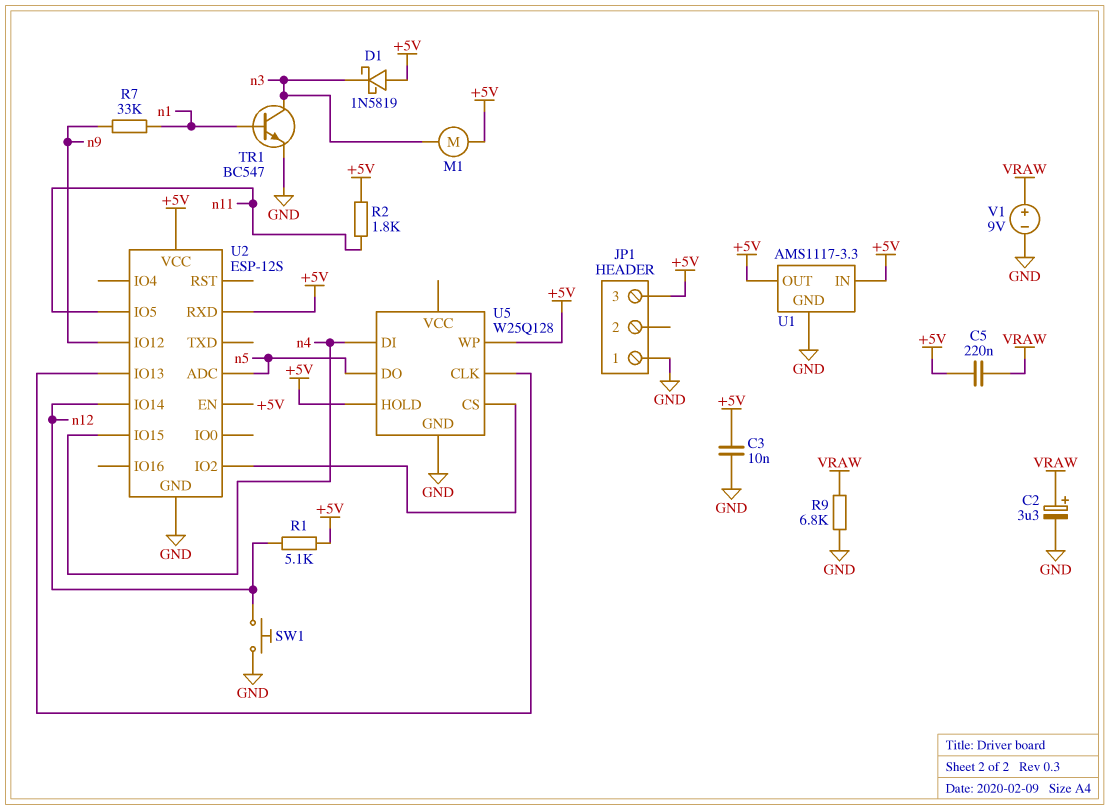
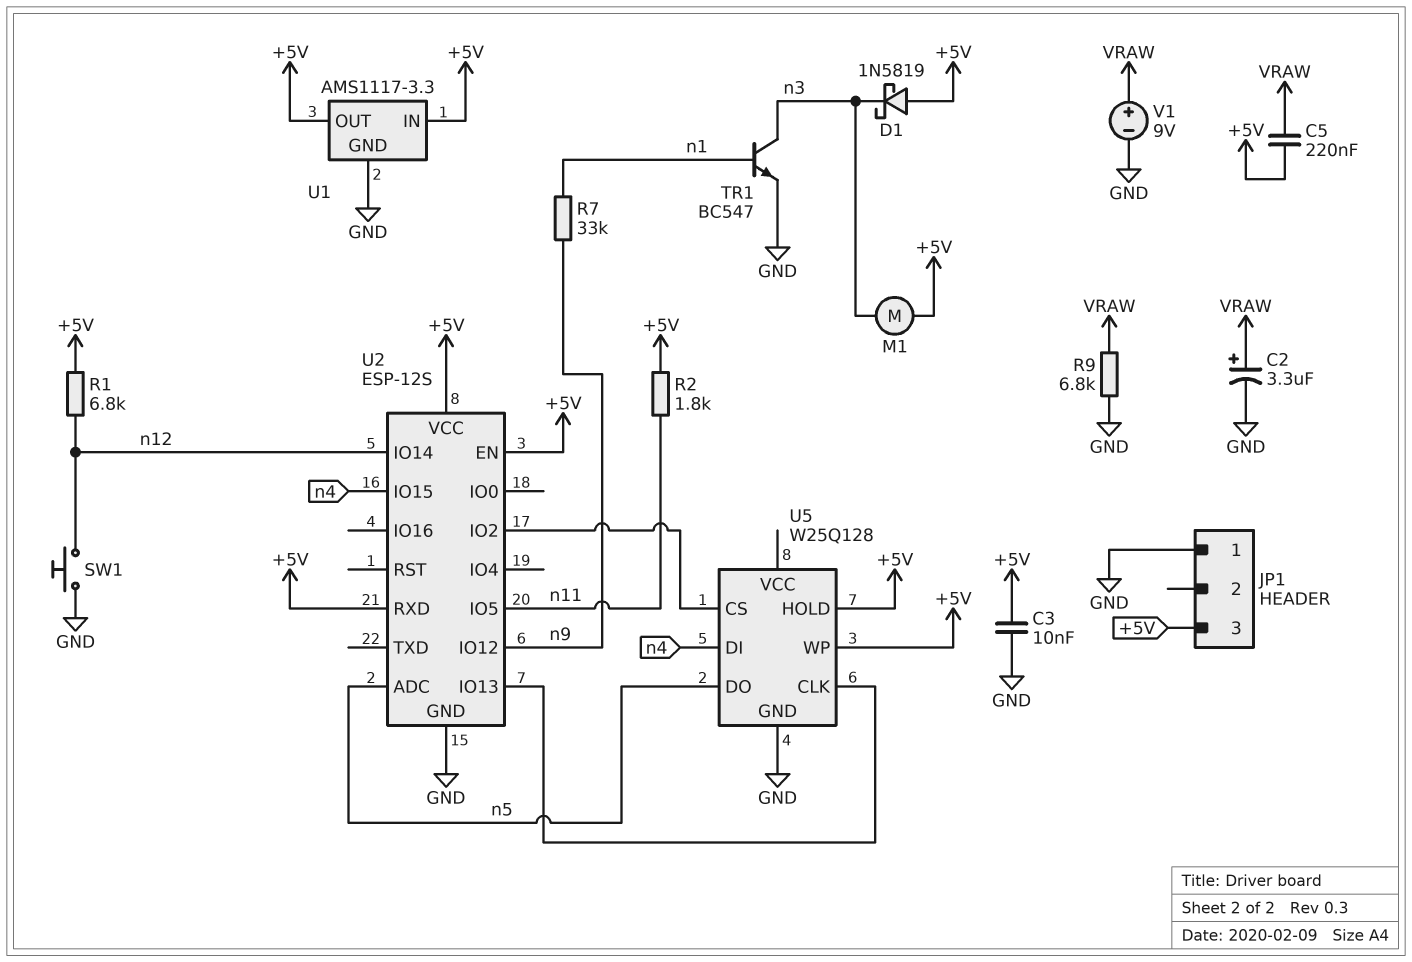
R1: 5.1k (+5V, n12) -> 6.8k (+5V, n12)

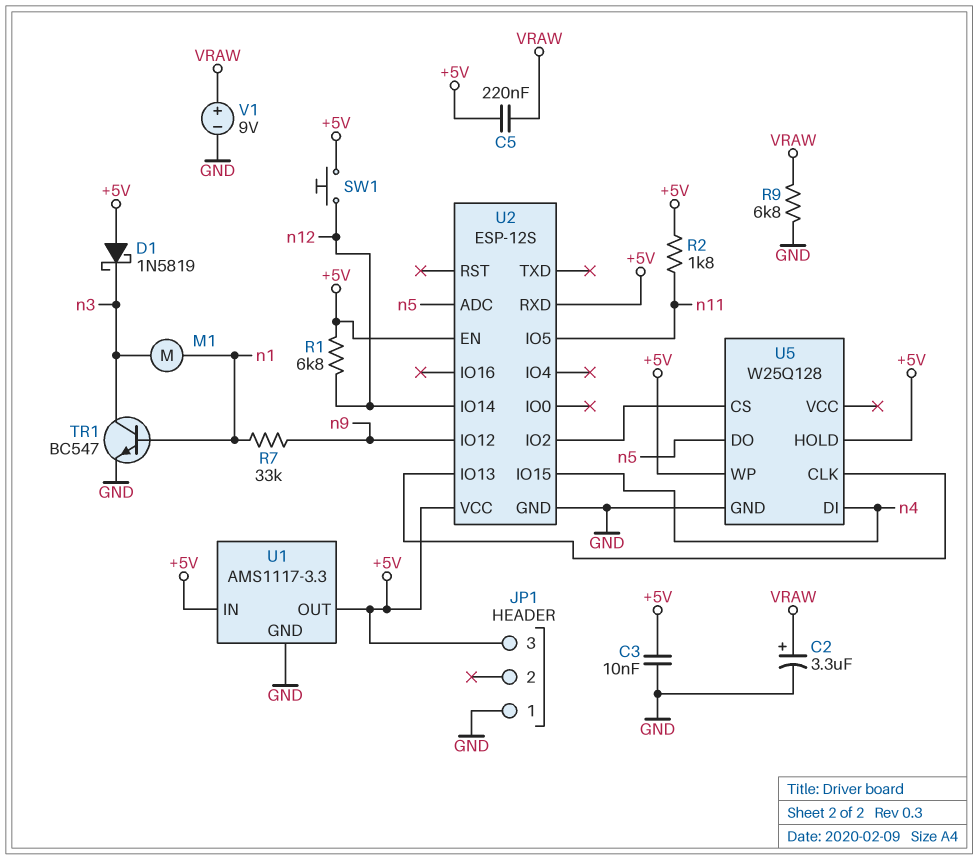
M1: motor (+5V, n3) -> motor (n1, n3)
SW1: button (GND, n12) -> button (+5V, n12)

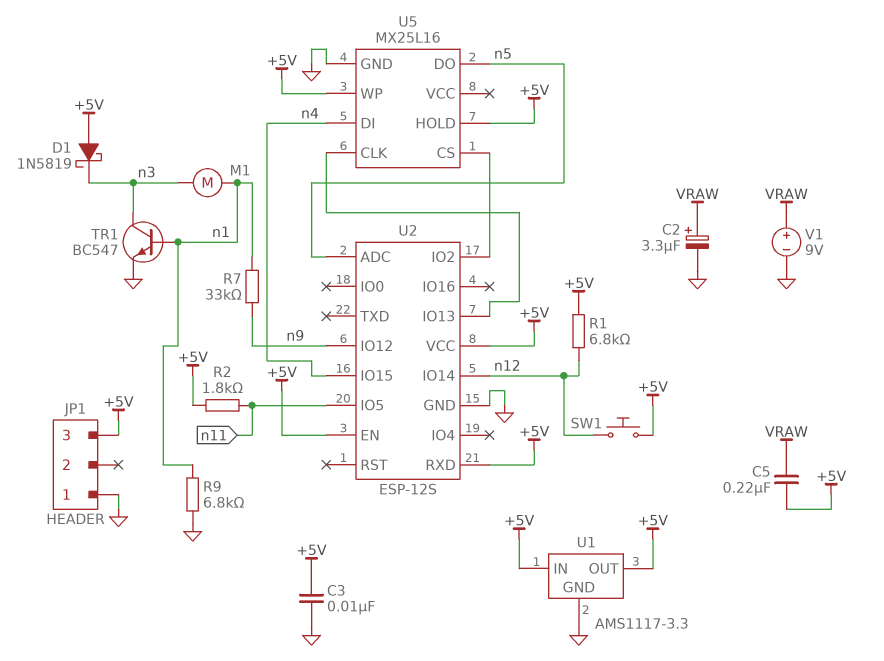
R9: 6.8k (GND, VRAW) -> 6.8k (GND, n1)
U5: W25Q128 -> MX25L16

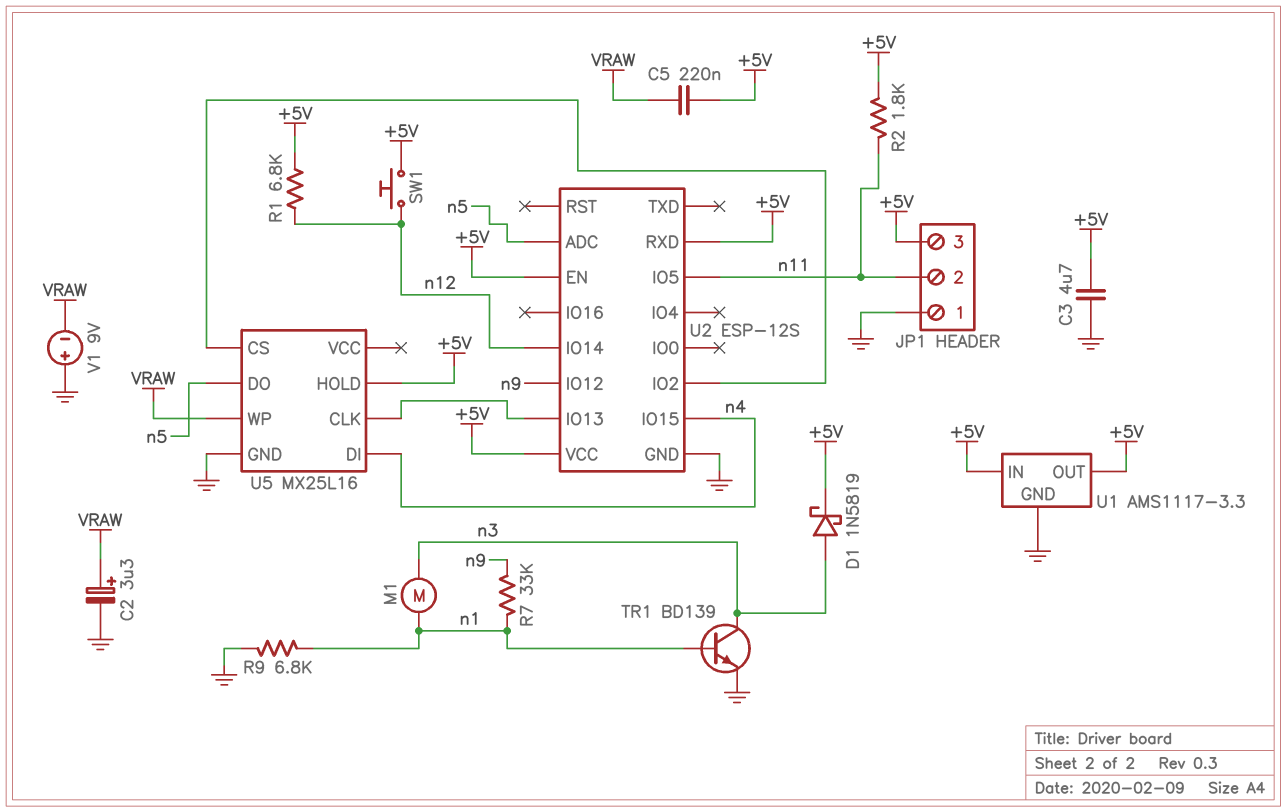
C3: 10nF (+5V, GND) -> 4.7uF (+5V, GND)
D1: schottky 1N5819 (A +5V, K n3) -> schottky 1N5819 (A n3, K +5V)
JP1 pin 2: none -> n11
TR1: NPN BC547 (B n1, C n3, E GND) -> NPN BD139 (B n1, C n3, E GND)
U5 pin WP: +5V -> VRAW
V1: 9V (plus VRAW, minus GND) -> 9V (plus GND, minus VRAW)

